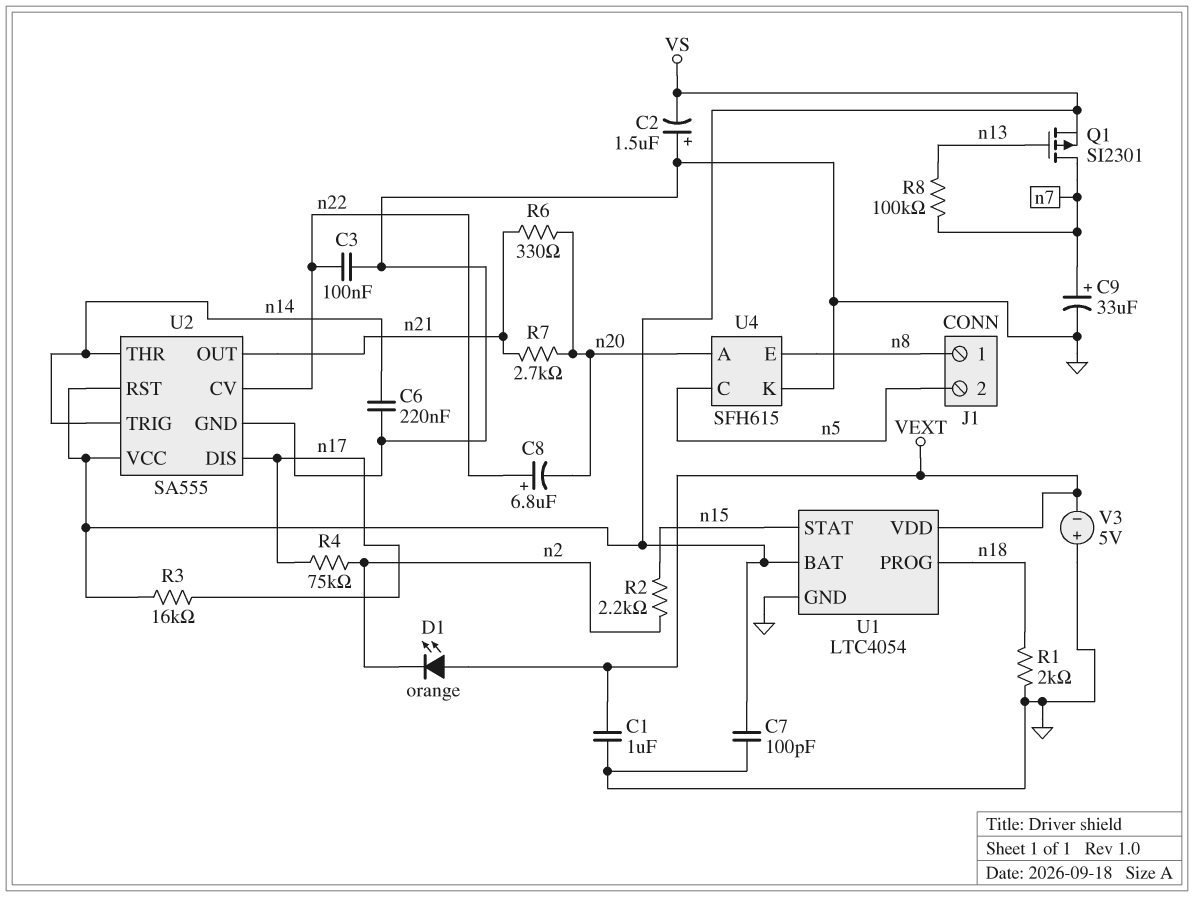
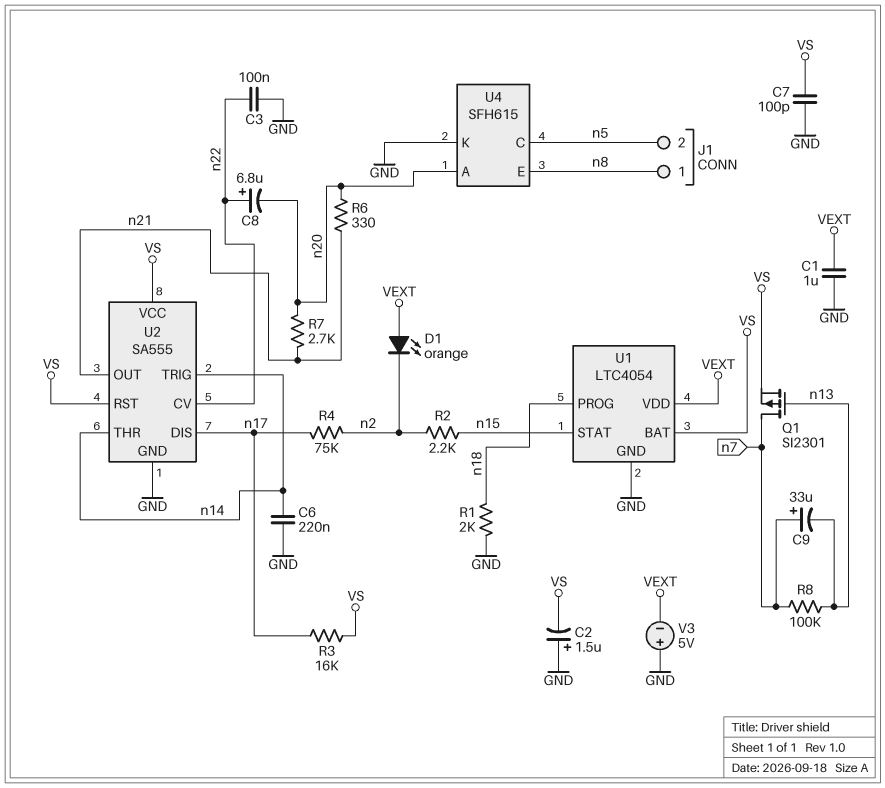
C9: 33uF (plus n7, minus GND) -> 33uF (plus n7, minus n13)

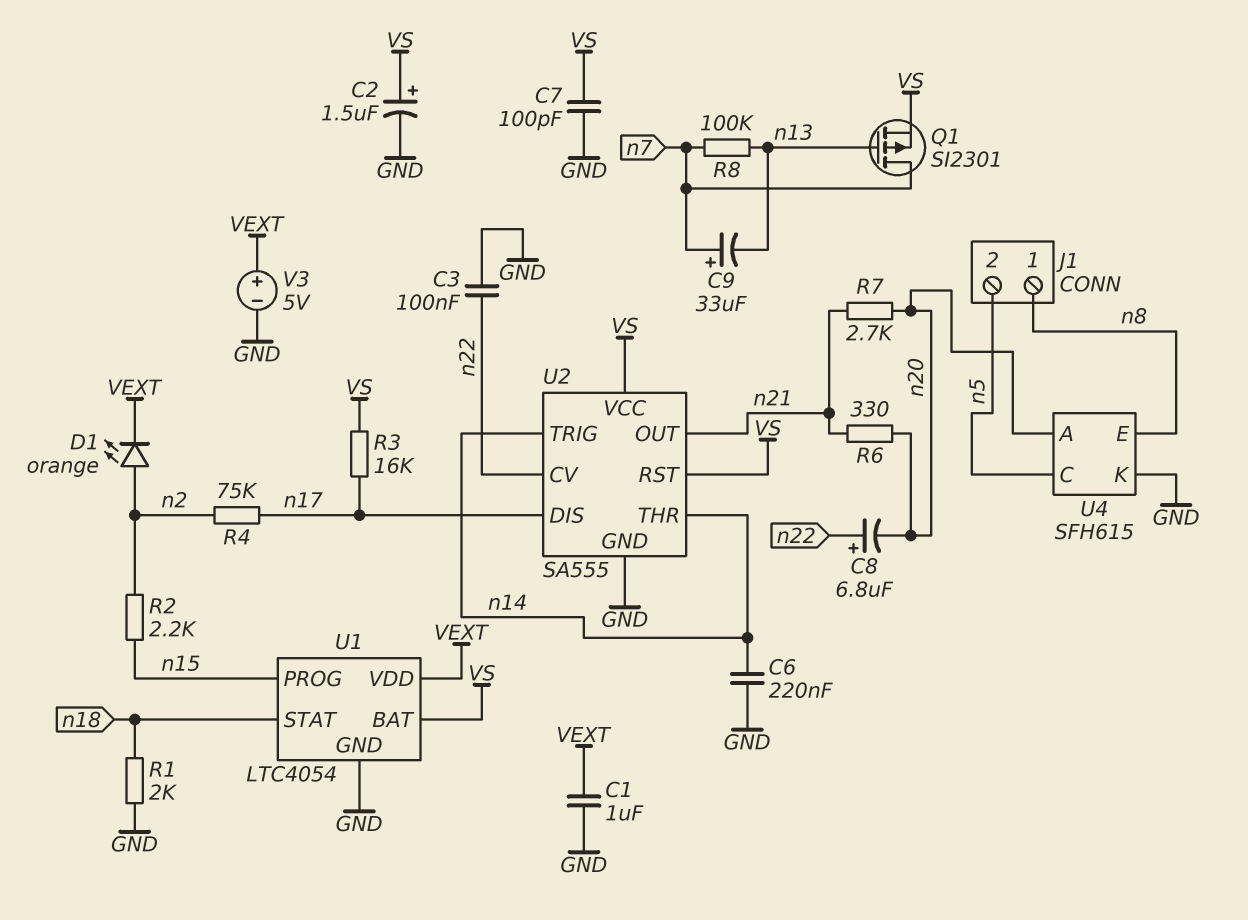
C2: 1.5uF (plus GND, minus VS) -> 1.5uF (plus VS, minus GND)
D1: LED orange (A VEXT, K n2) -> LED orange (A n2, K VEXT)
U1 pin PROG: n18 -> n15
U1 pin STAT: n15 -> n18
V3: 5V (plus GND, minus VEXT) -> 5V (plus VEXT, minus GND)

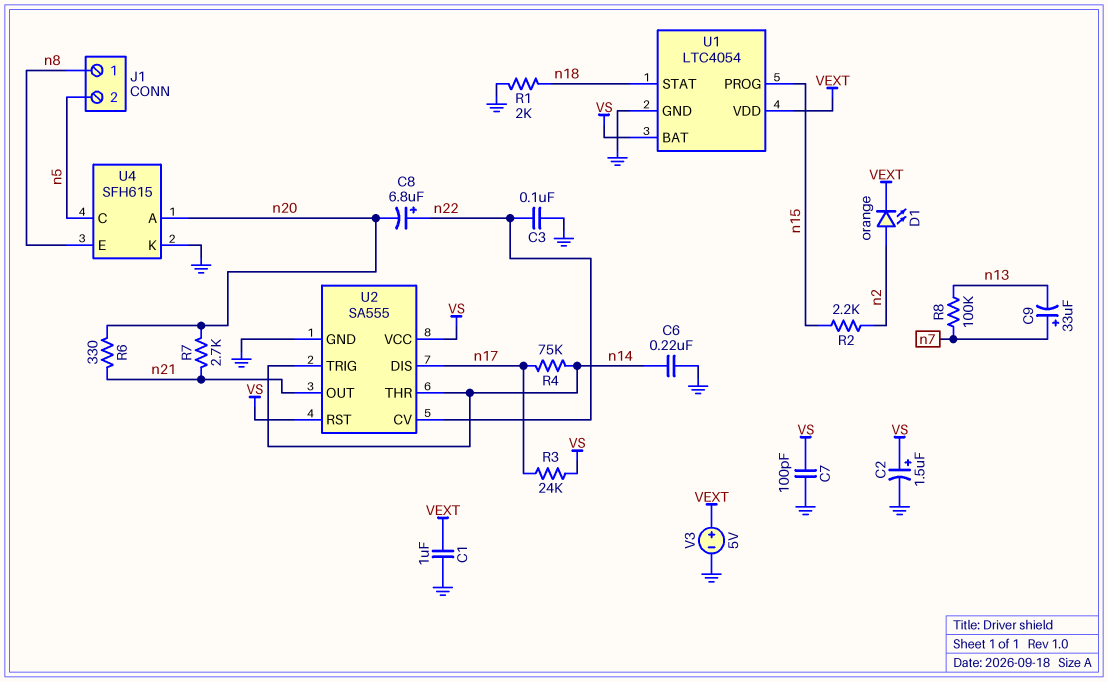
Q1: PMOS SI2301 (G n13, D n7, S VS) -> none
R3: 16k (VS, n17) -> 24k (VS, n17)
R4: 75k (n2, n17) -> 75k (n14, n17)

